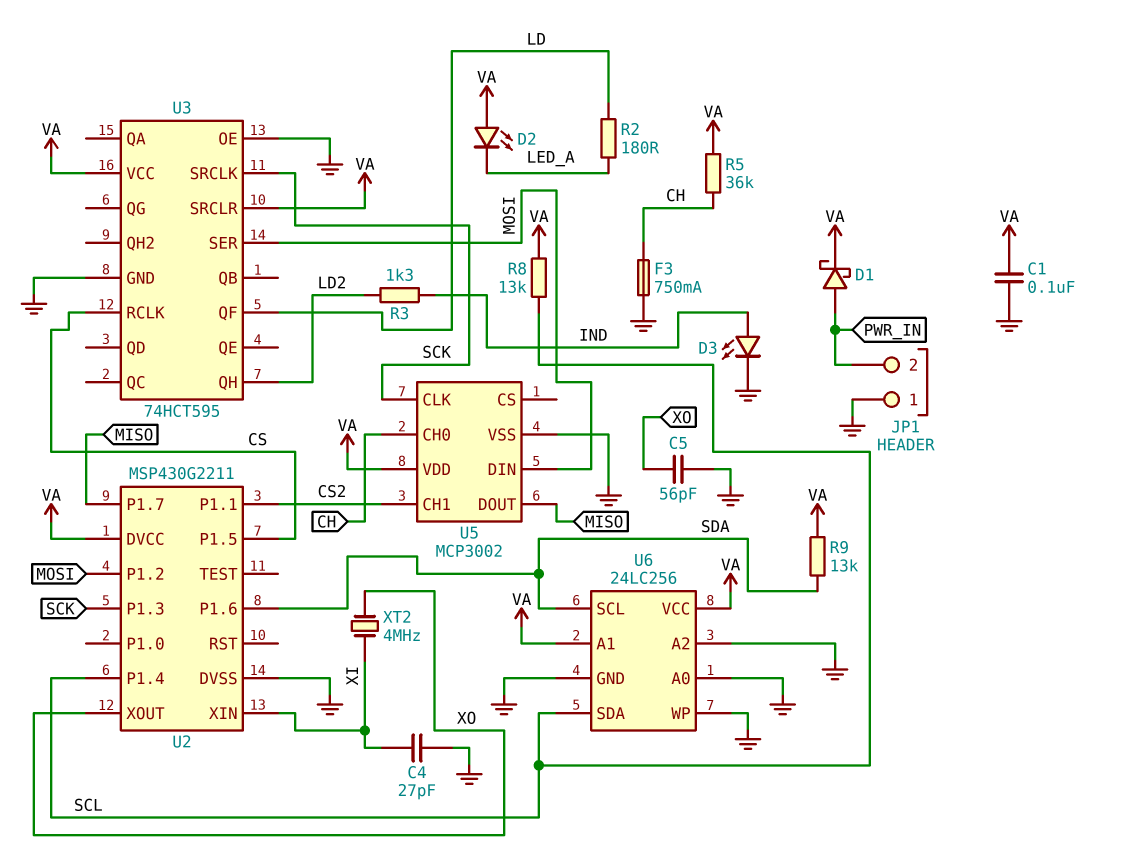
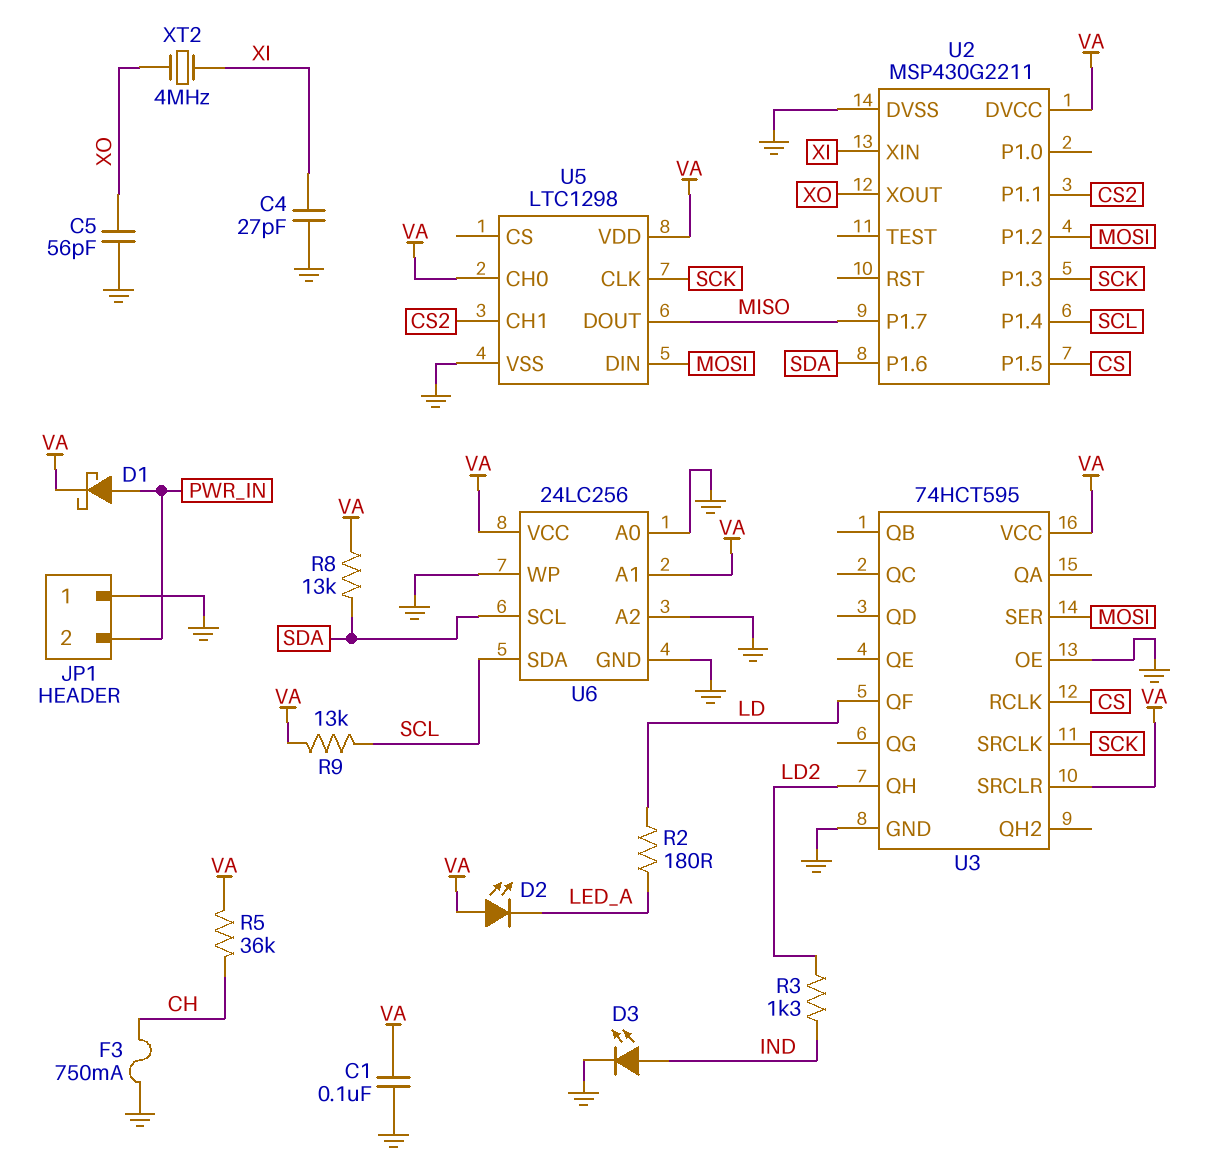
R8: 13k (SCL, VA) -> 13k (SDA, VA)
R9: 13k (SDA, VA) -> 13k (SCL, VA)
U5: MCP3002 -> LTC1298
U5 pin CH0: CH -> VA

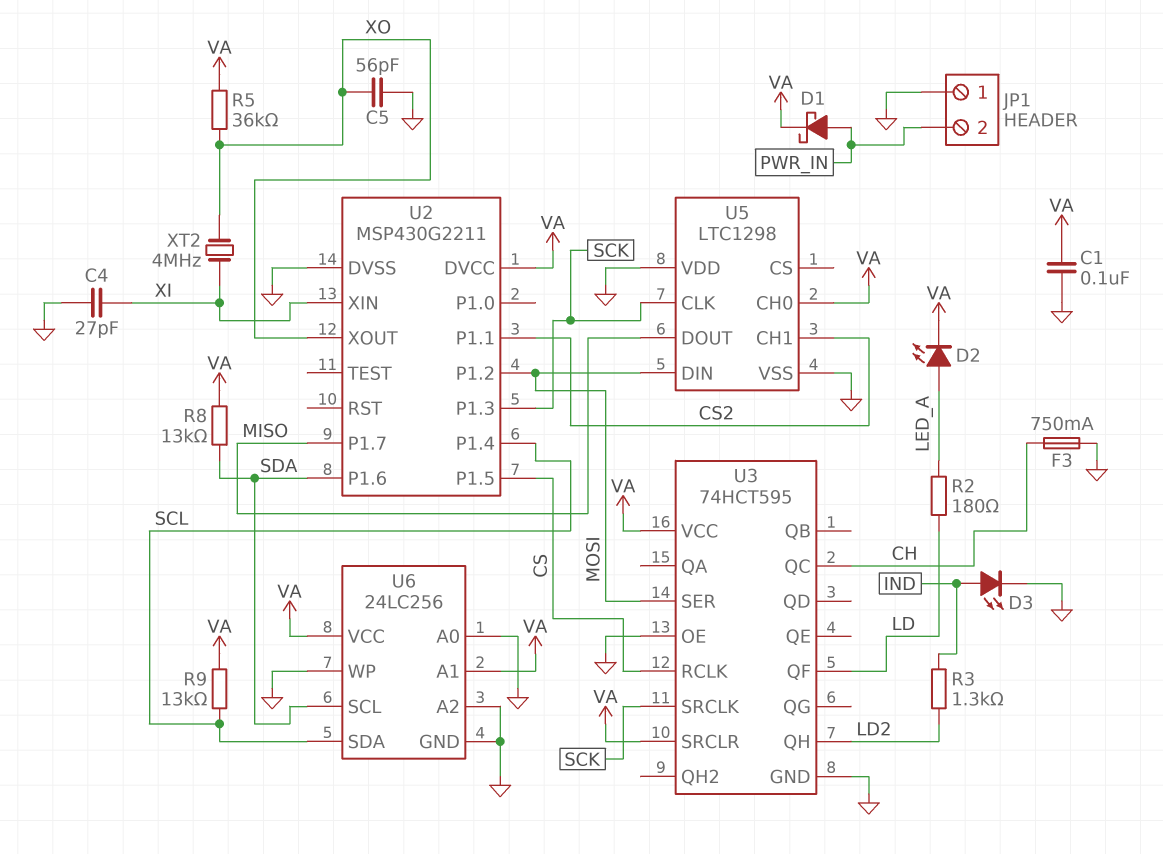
D2: LED (A VA, K LED_A) -> LED (A LED_A, K VA)
R5: 36k (CH, VA) -> 36k (VA, XO)
U3 pin QC: none -> CH
U5 pin VDD: VA -> GND

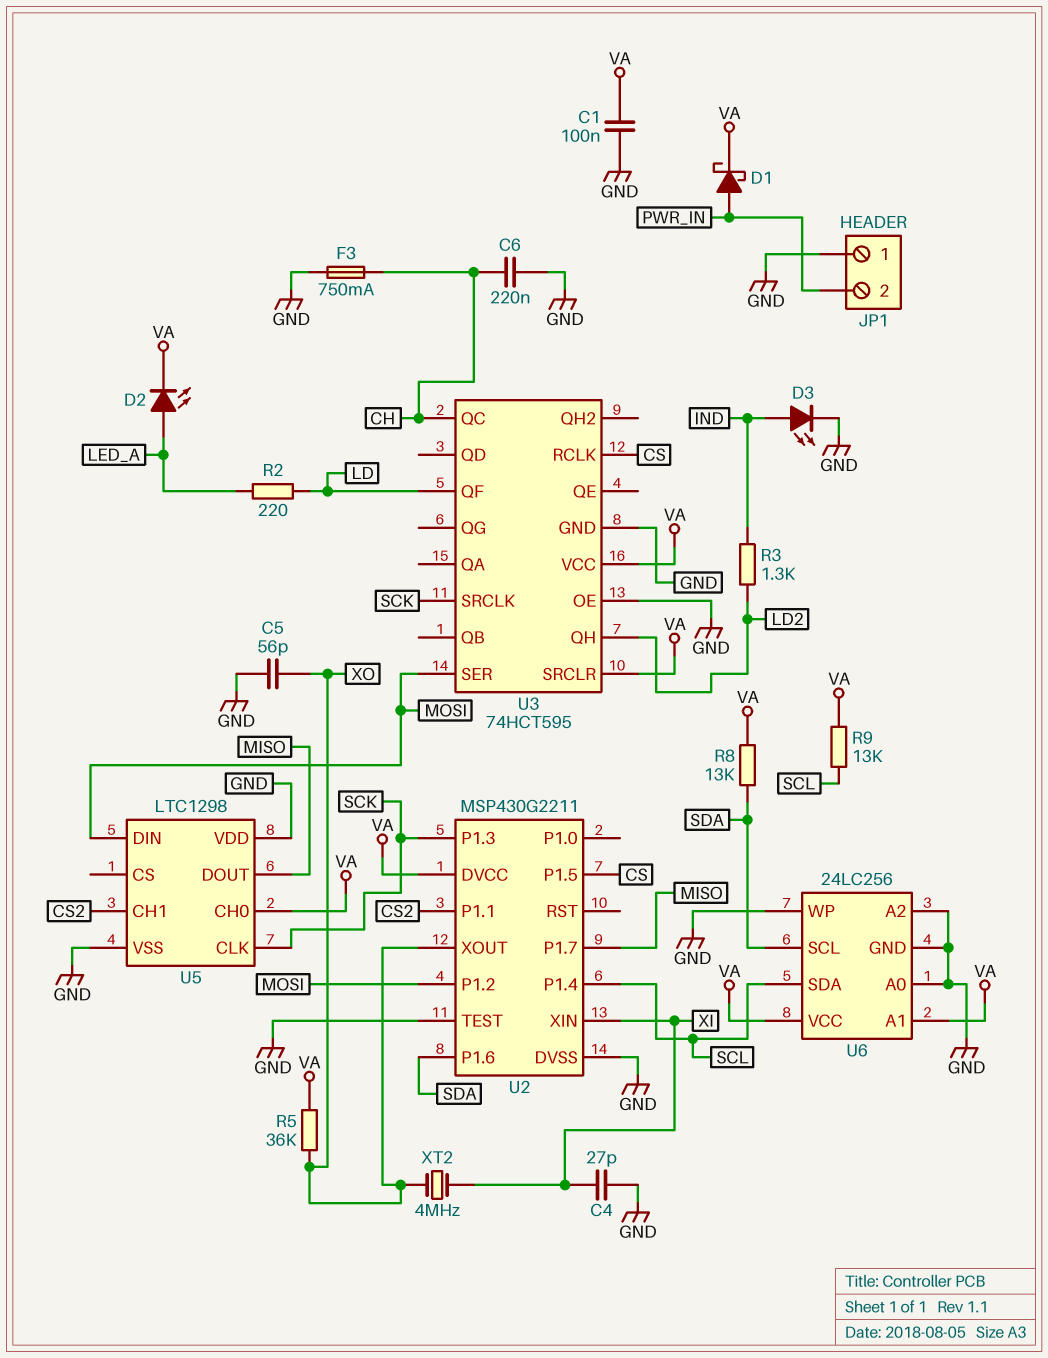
C6: none -> 220nF (CH, GND)
R2: 180 (LD, LED_A) -> 220 (LD, LED_A)
U2 pin TEST: none -> GND

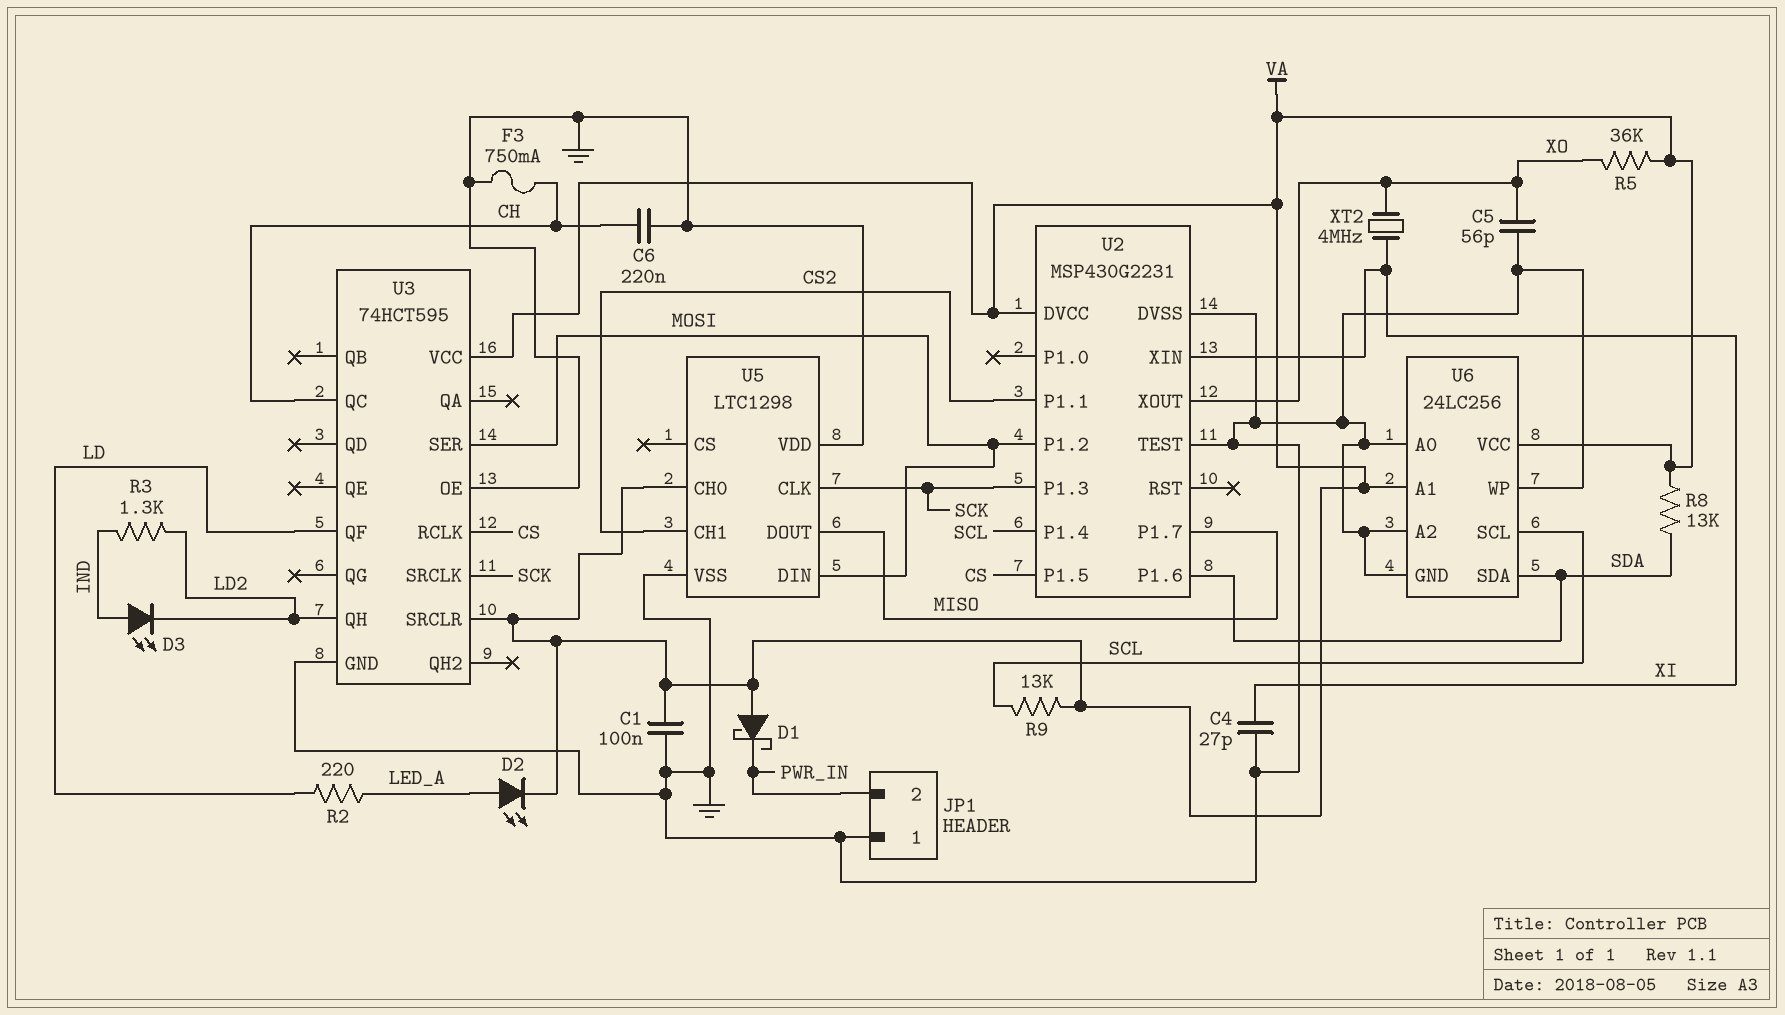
D1: schottky (A PWR_IN, K VA) -> schottky (A VA, K PWR_IN)
D3: LED (A IND, K GND) -> LED (A IND, K LD2)
U2: MSP430G2211 -> MSP430G2231
U6 pin SCL: SDA -> SCL
U6 pin SDA: SCL -> SDA

